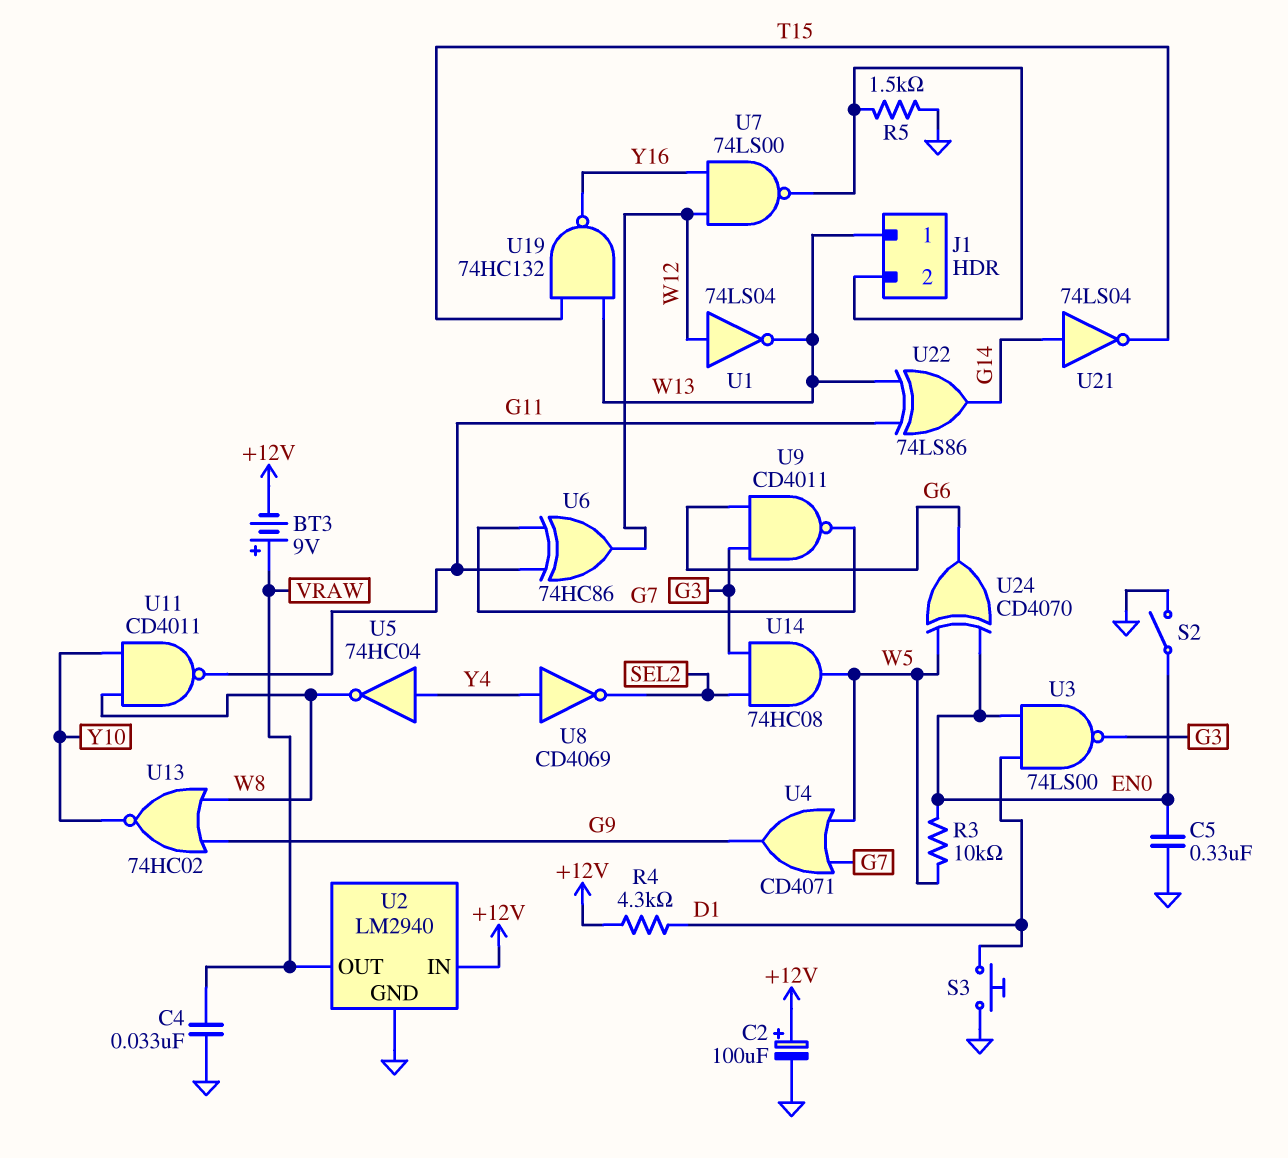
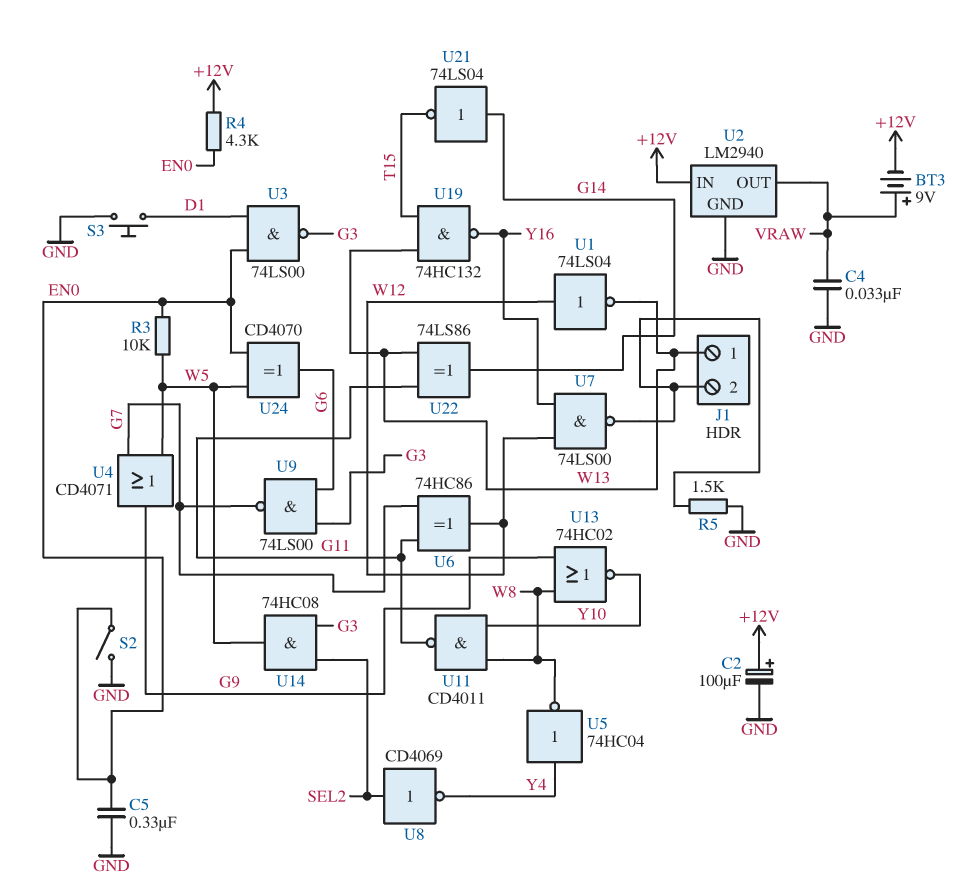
R4: 4.3k (+12V, D1) -> 4.3k (+12V, EN0)
U8: NOT CD4069 (in Y4, out SEL2) -> NOT CD4069 (in SEL2, out Y4)
U9: NAND CD4011 (in G3, in G6, out G7) -> NAND 74LS00 (in G3, in G6, out G7)

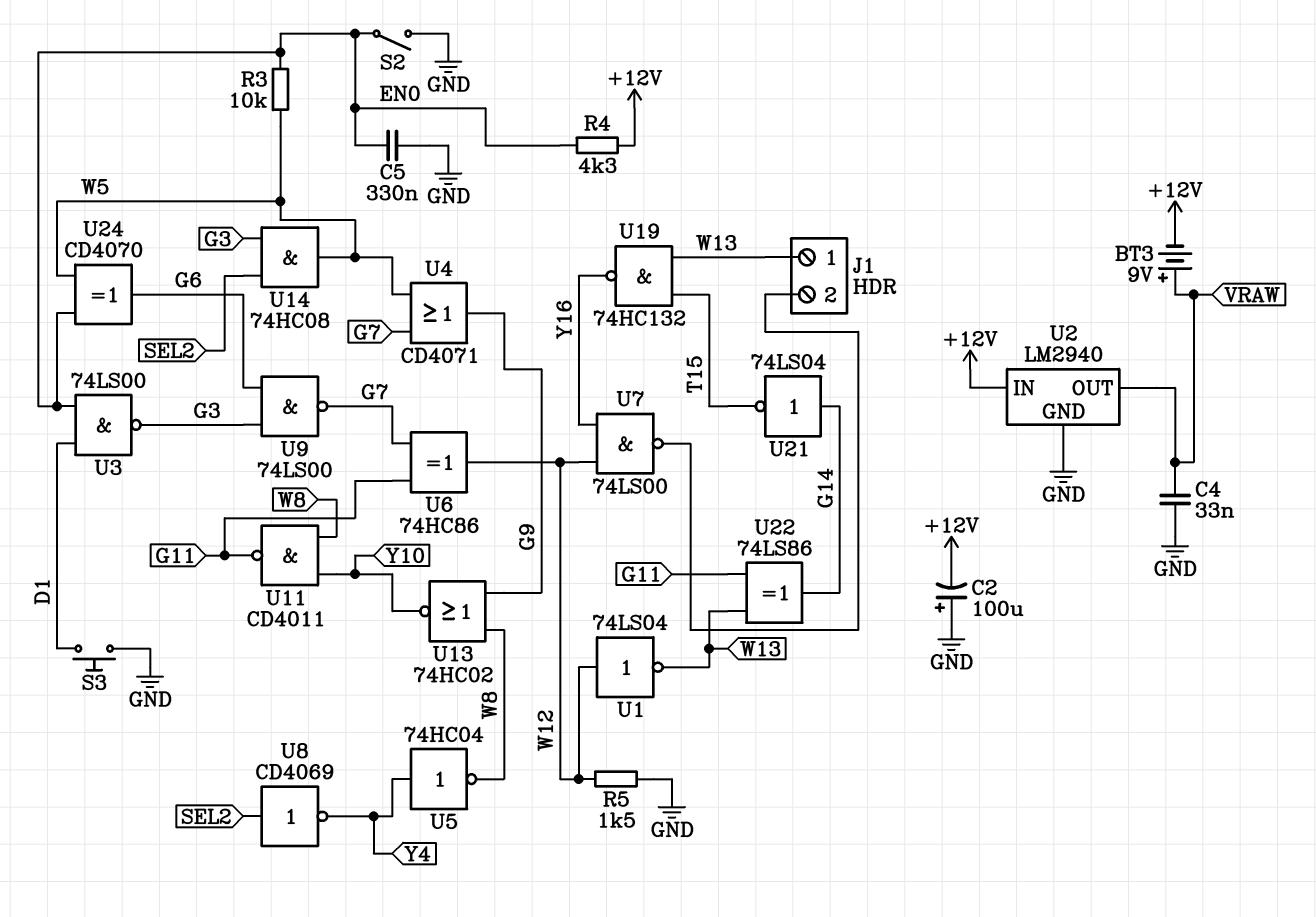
C2: 100uF (plus +12V, minus GND) -> 100uF (plus GND, minus +12V)
R5: 1.5k (GND, J1/2) -> 1.5k (GND, W12)

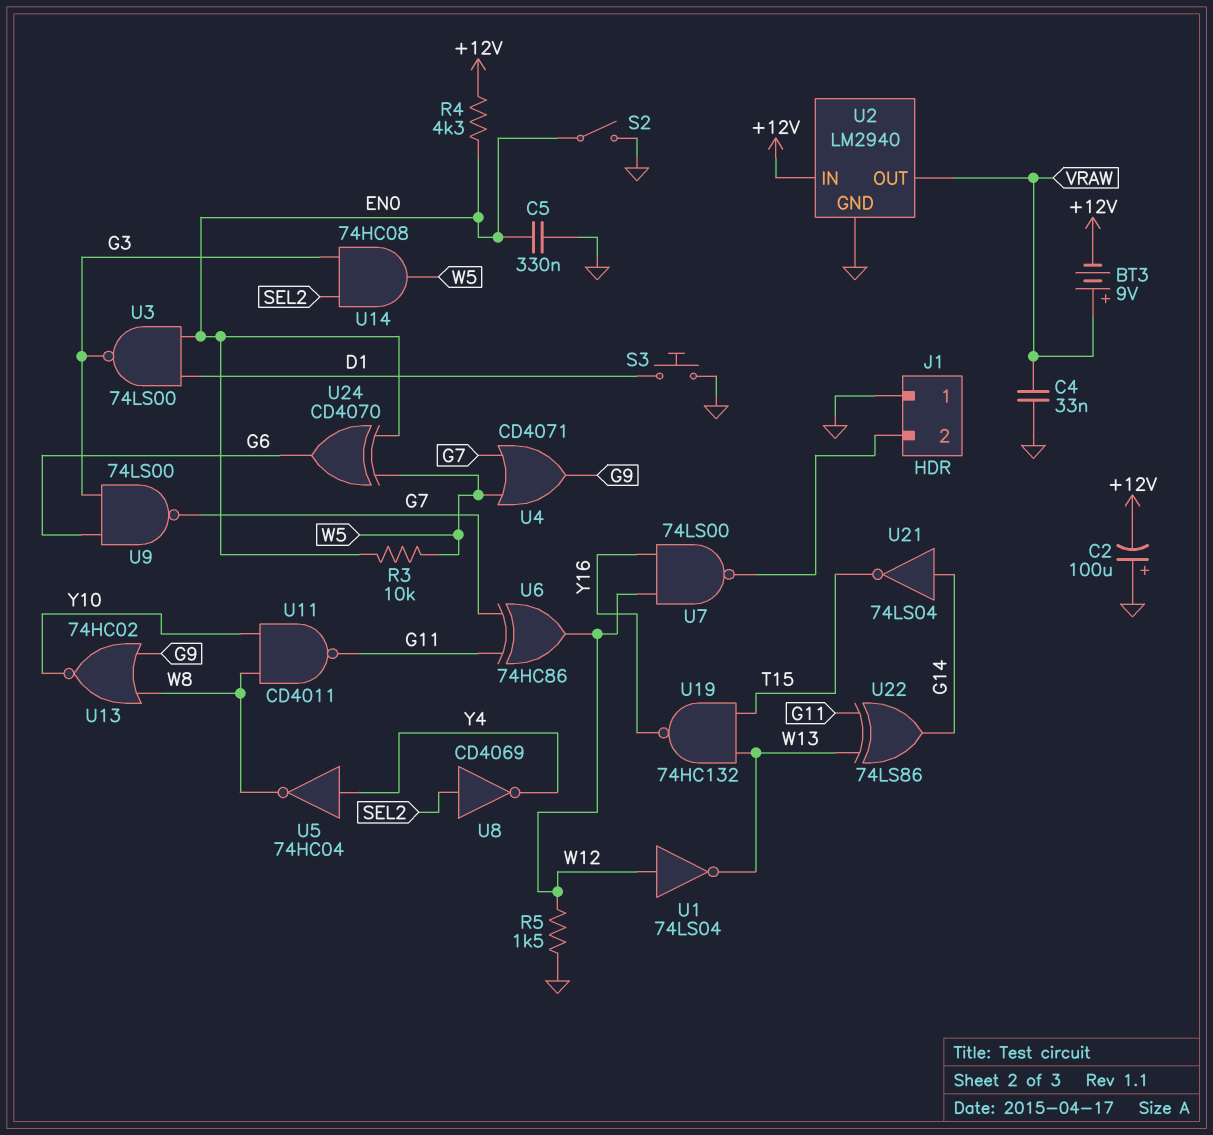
J1 pin 1: W13 -> GND

